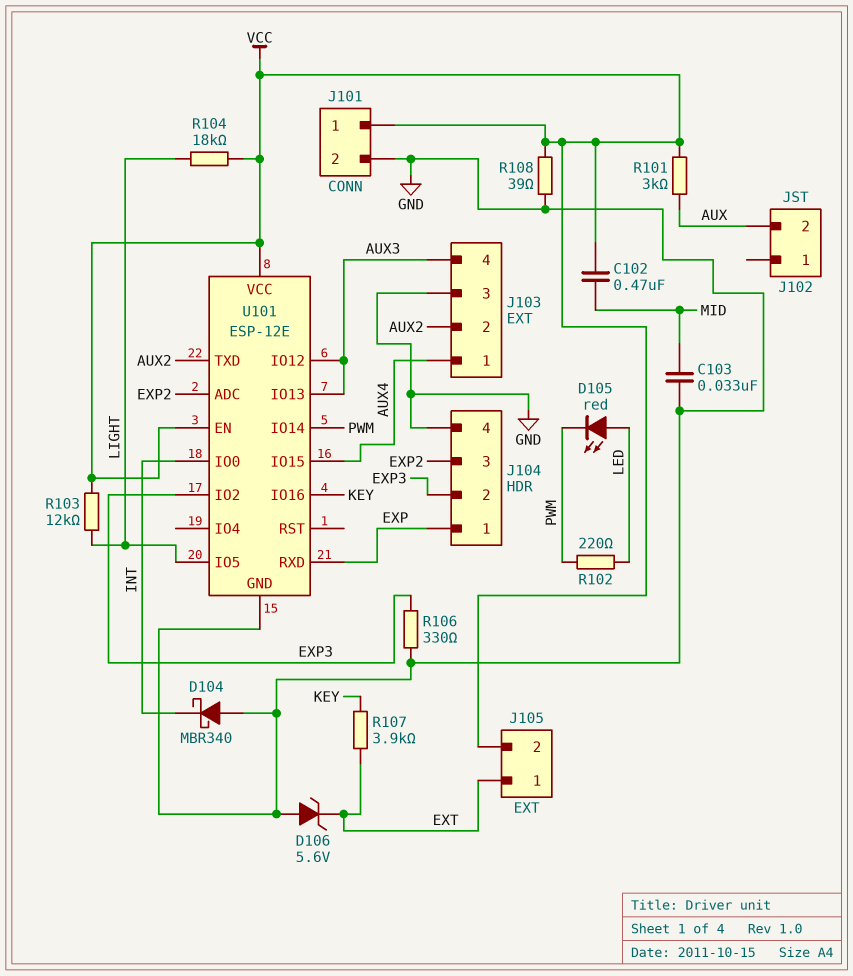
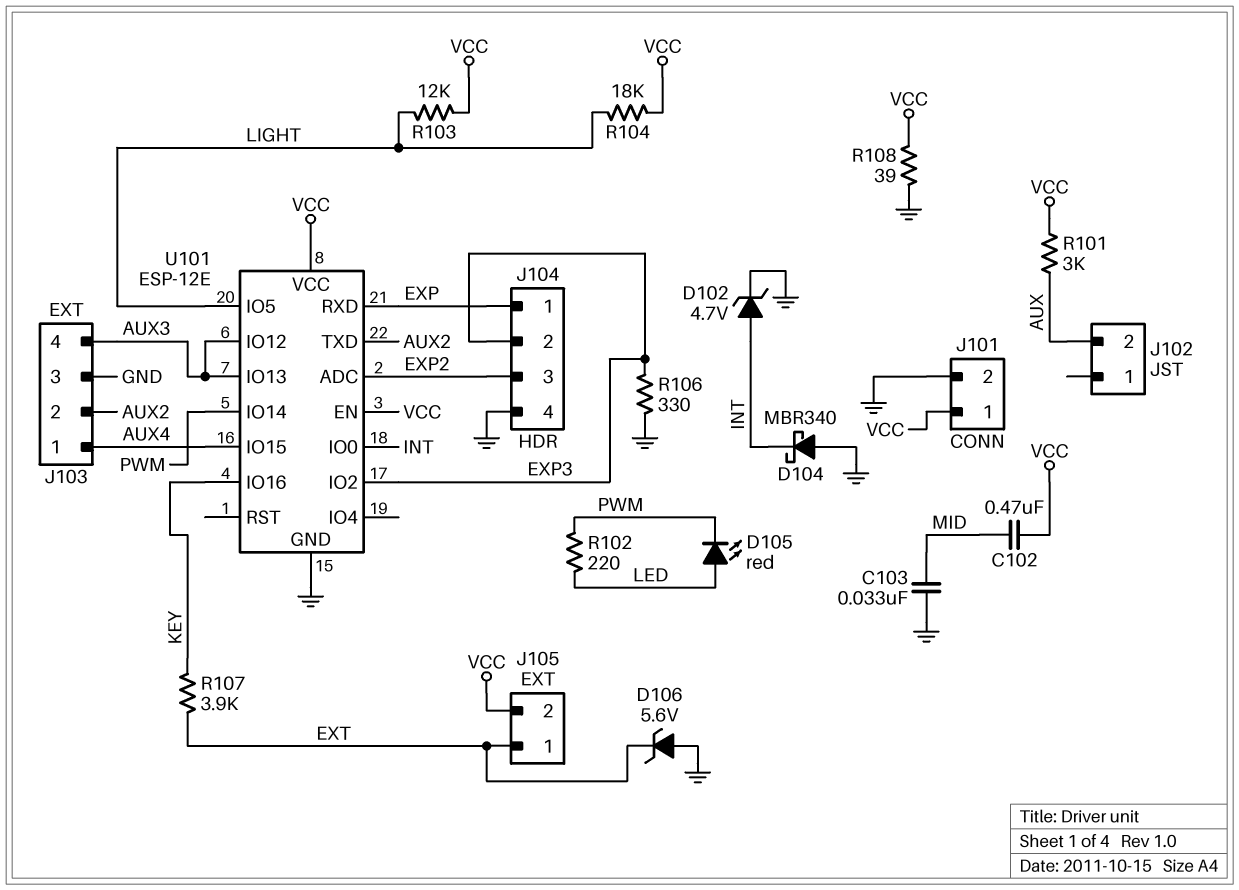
D102: none -> zener 4.7V (A INT, K GND)

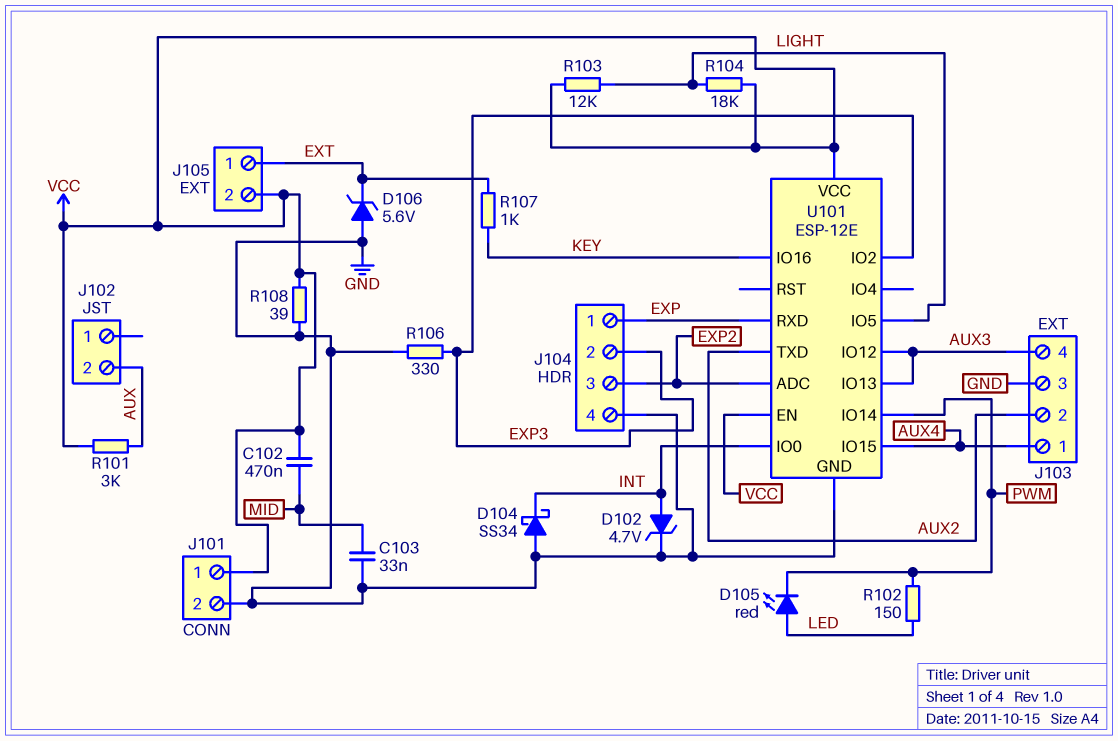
D104: schottky MBR340 (A GND, K INT) -> schottky SS34 (A GND, K INT)
R102: 220 (LED, PWM) -> 150 (LED, PWM)
R107: 3.9k (EXT, KEY) -> 1k (EXT, KEY)

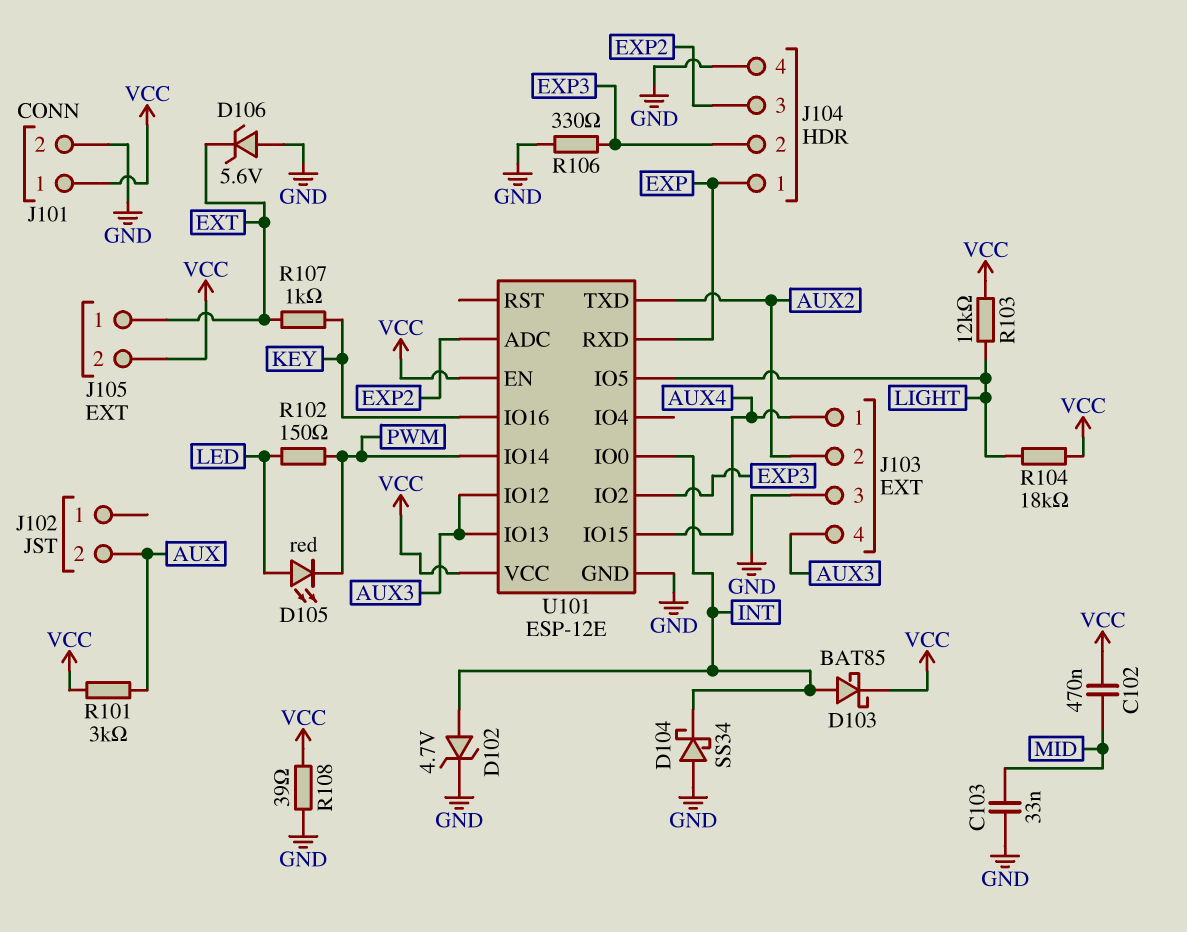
D103: none -> schottky BAT85 (A INT, K VCC)

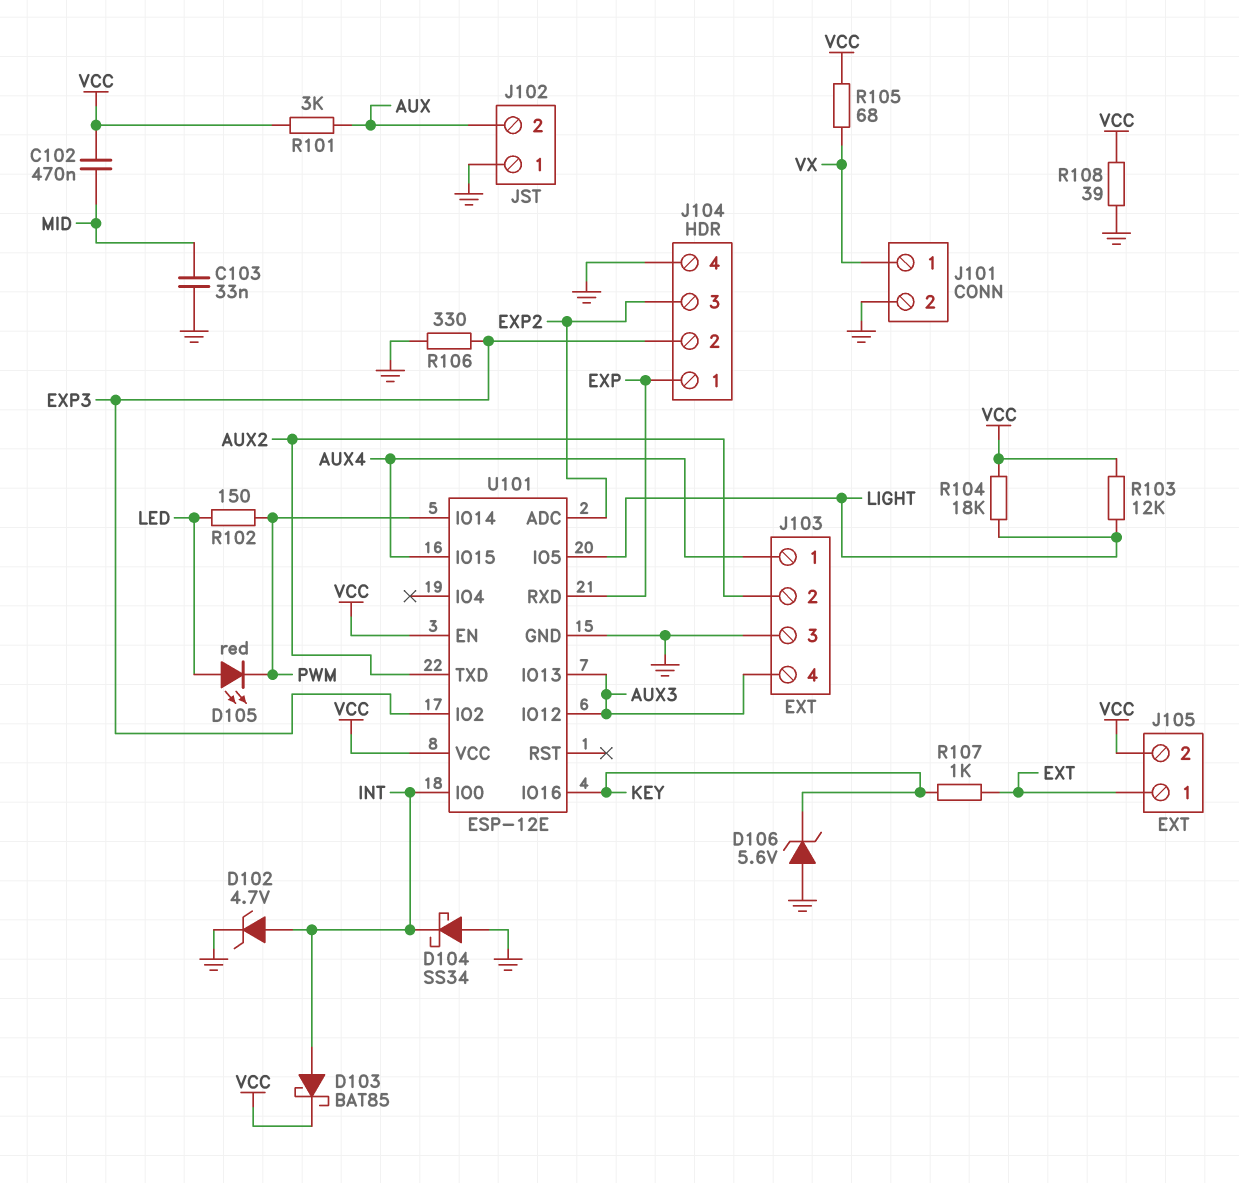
D106: zener 5.6V (A GND, K EXT) -> zener 5.6V (A GND, K KEY)
J101 pin 1: VCC -> VX
J102 pin 1: none -> GND
R105: none -> 68 (VCC, VX)

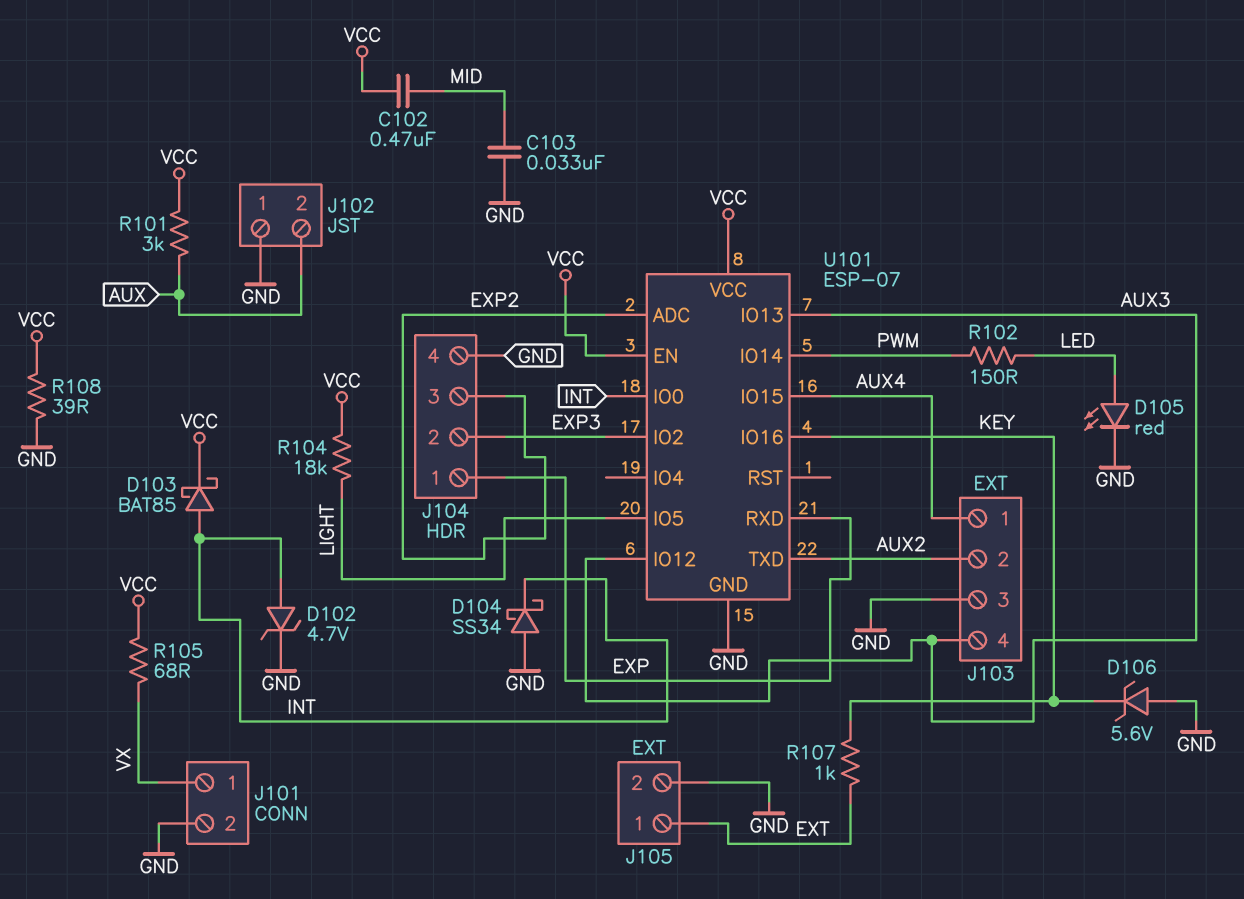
D105: LED red (A LED, K PWM) -> LED red (A LED, K GND)
J105 pin 2: VCC -> GND
R103: 12k (LIGHT, VCC) -> none
R106: 330 (EXP3, GND) -> none
U101: ESP-12E -> ESP-07

